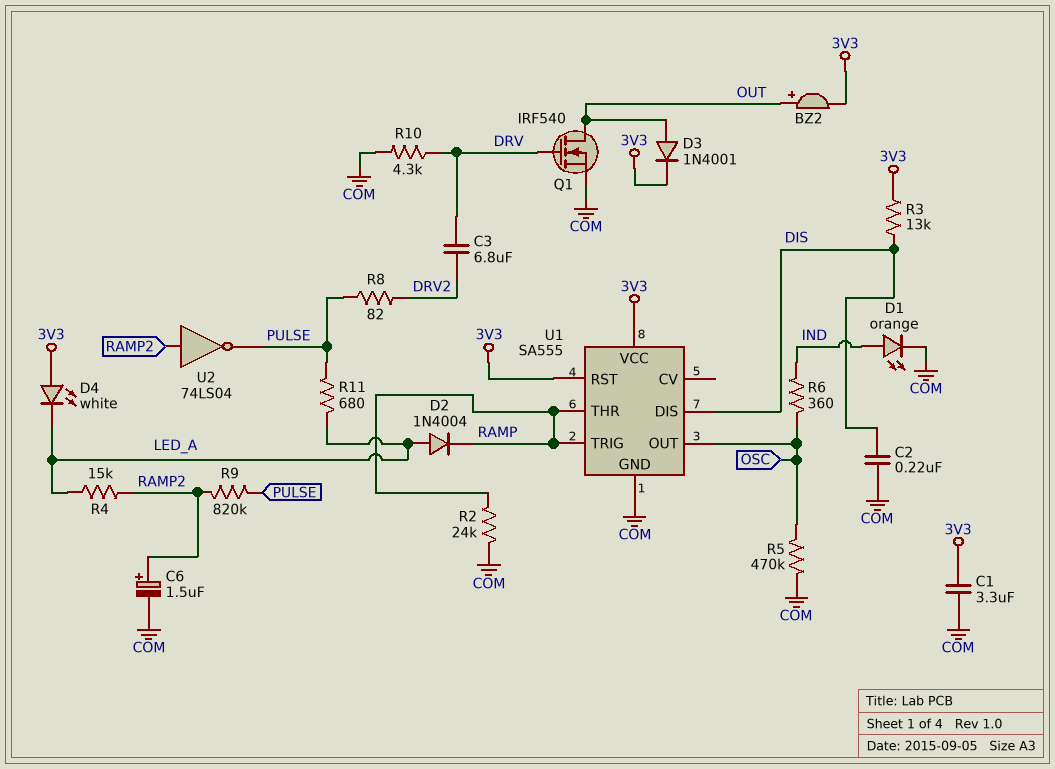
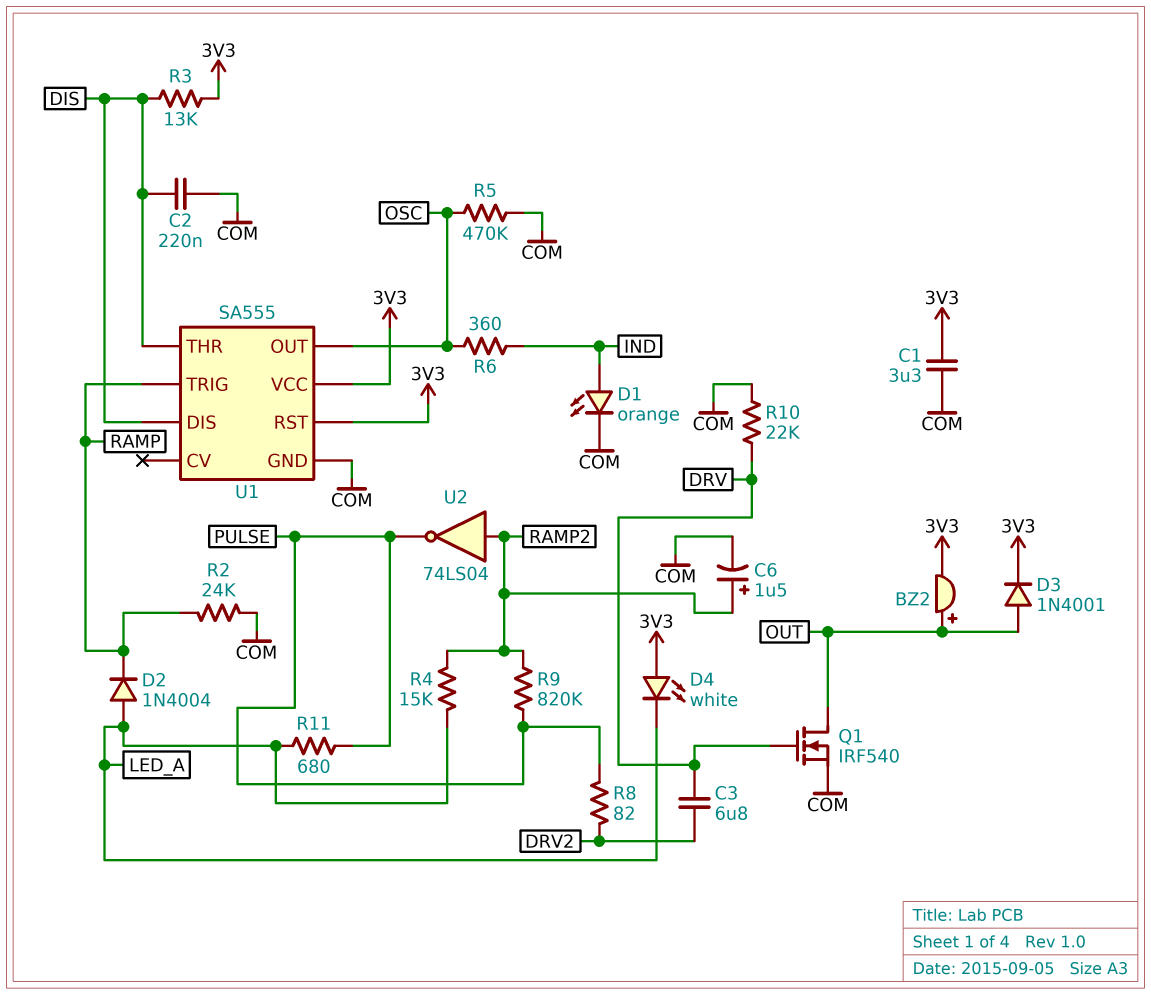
R10: 4.3k (COM, DRV) -> 22k (COM, DRV)
U1 pin THR: RAMP -> DIS

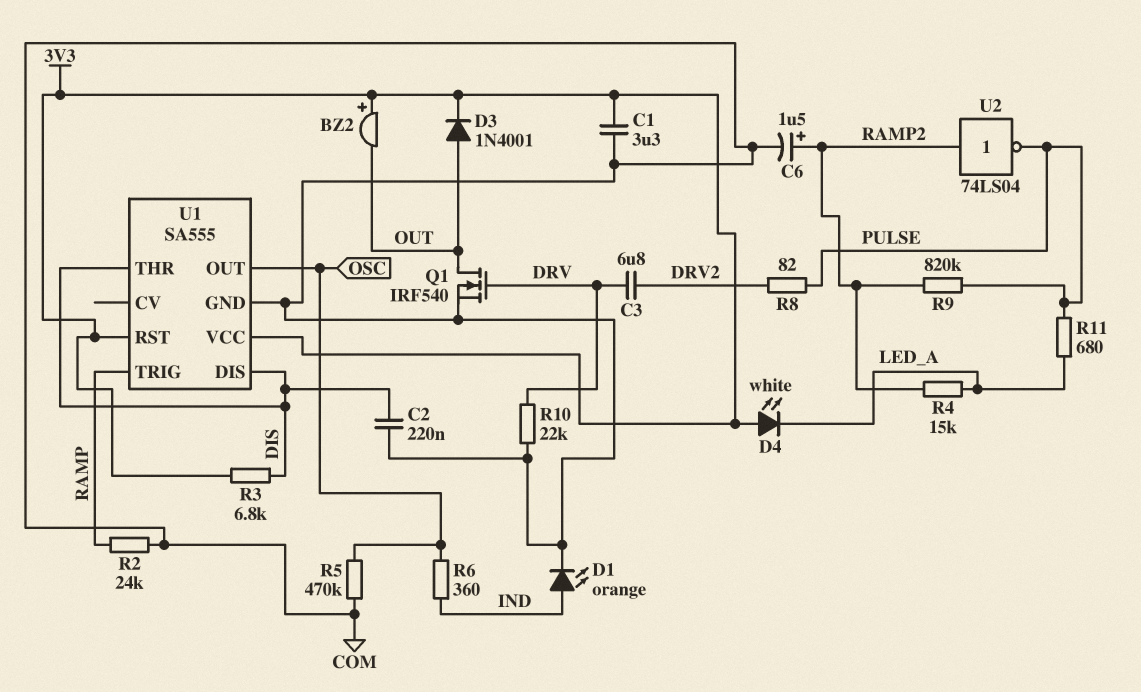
BZ2: buzzer (plus OUT, minus 3V3) -> buzzer (plus 3V3, minus OUT)
D2: diode 1N4004 (A LED_A, K RAMP) -> none
R3: 13k (3V3, DIS) -> 6.8k (3V3, DIS)

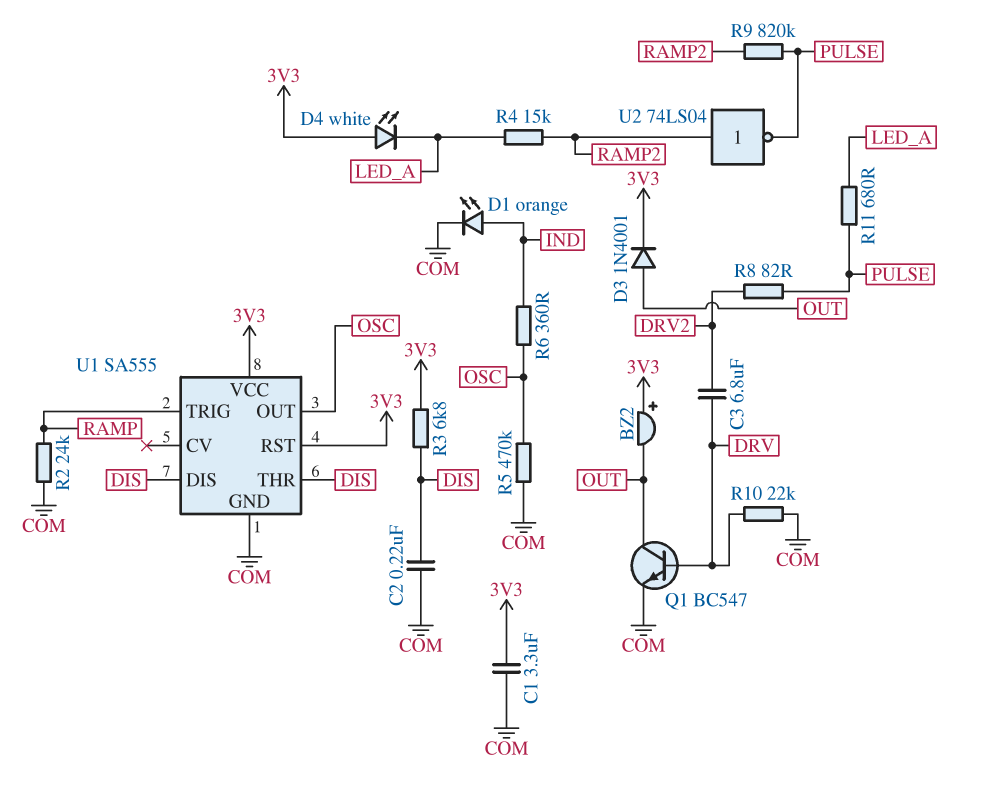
C6: 1.5uF (plus RAMP2, minus COM) -> none
Q1: NMOS IRF540 (G DRV, D OUT, S COM) -> NPN BC547 (B DRV, C OUT, E COM)

